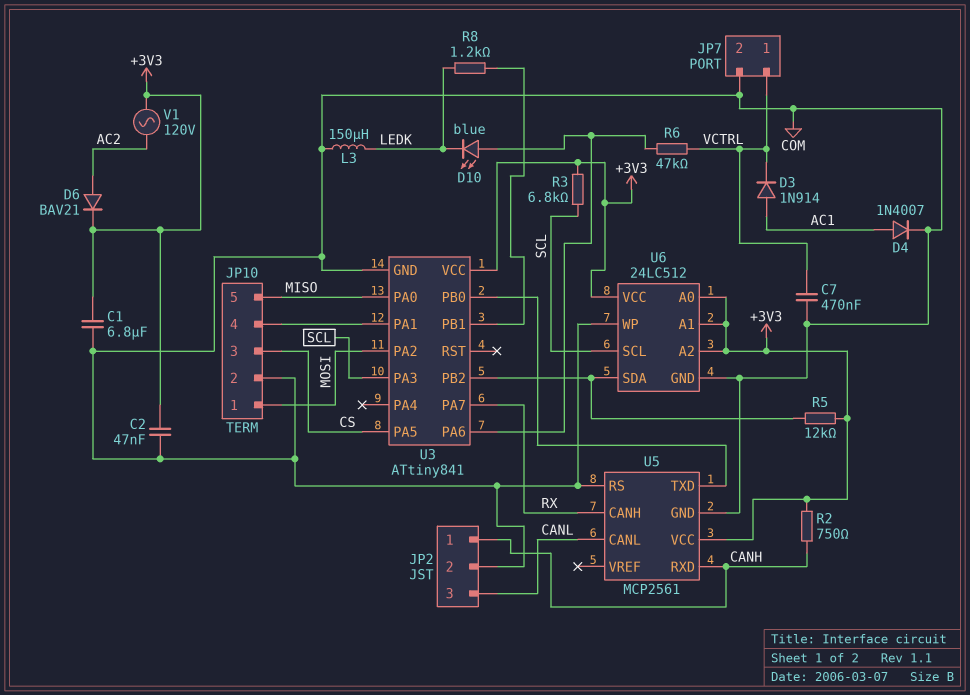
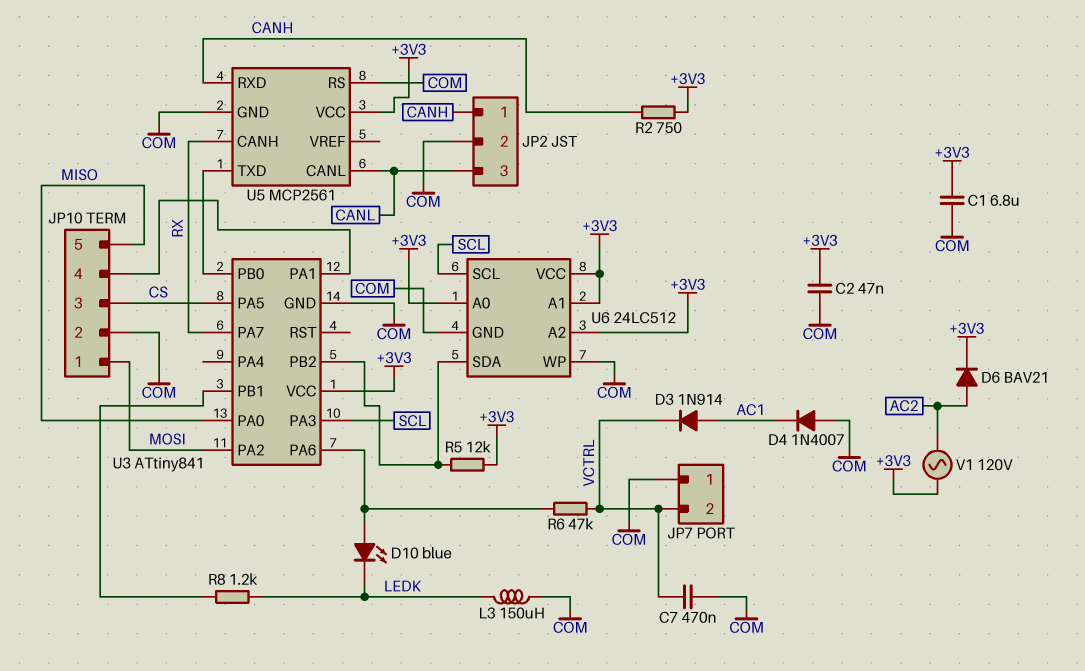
D4: diode 1N4007 (A AC1, K COM) -> diode 1N4007 (A COM, K AC1)
JP7 pin 1: VCTRL -> COM
JP7 pin 2: COM -> VCTRL
R3: 6.8k (+3V3, SCL) -> none

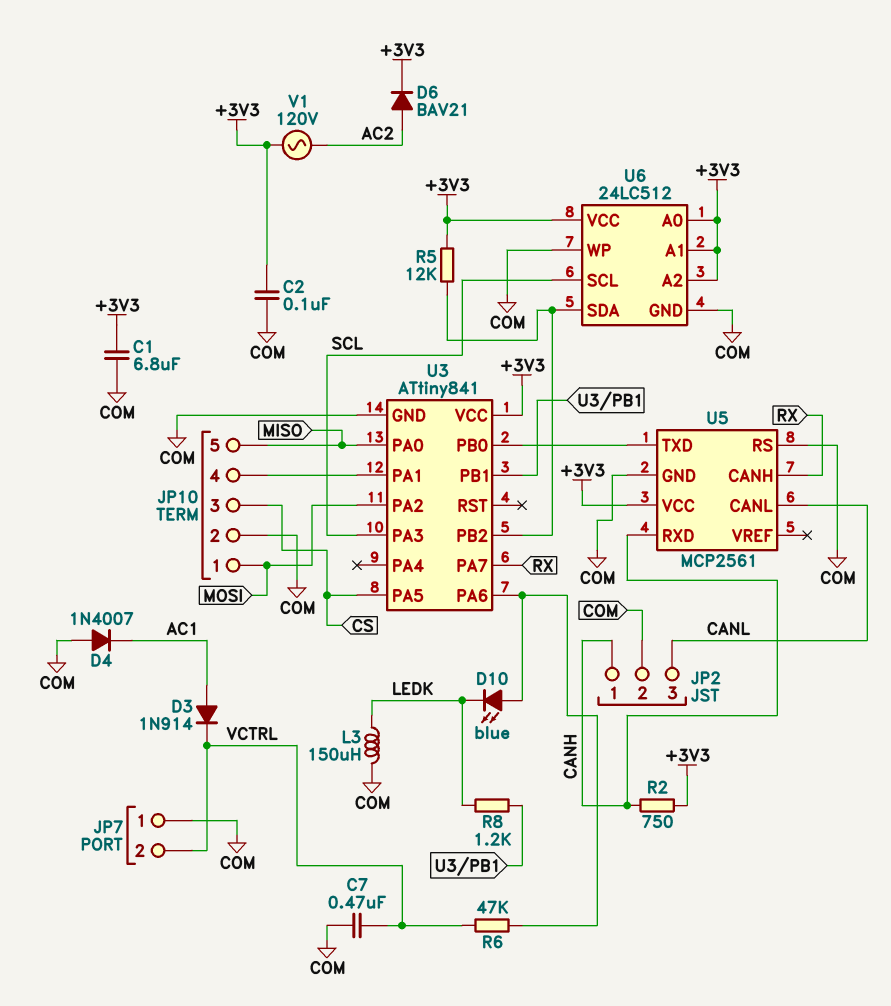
C2: 47nF (+3V3, COM) -> 100nF (+3V3, COM)

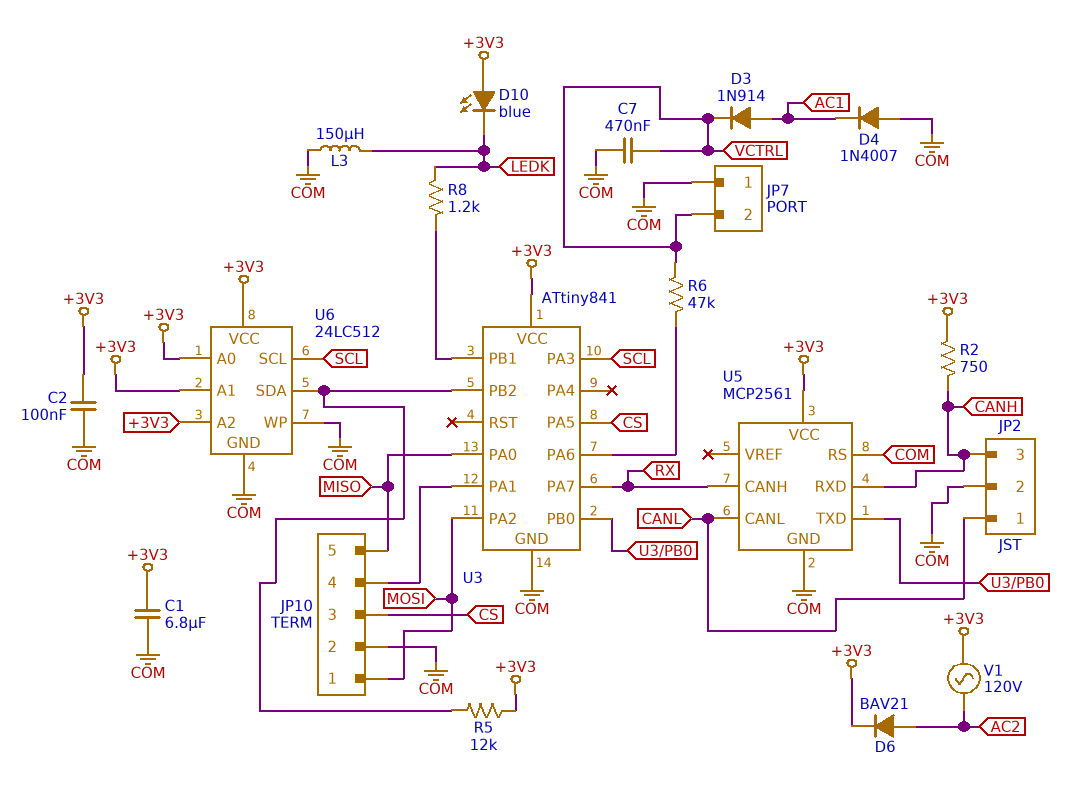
D10: LED blue (A U3/PA6, K LEDK) -> LED blue (A +3V3, K LEDK)
JP2 pin 1: CANH -> CANL
JP2 pin 3: CANL -> CANH

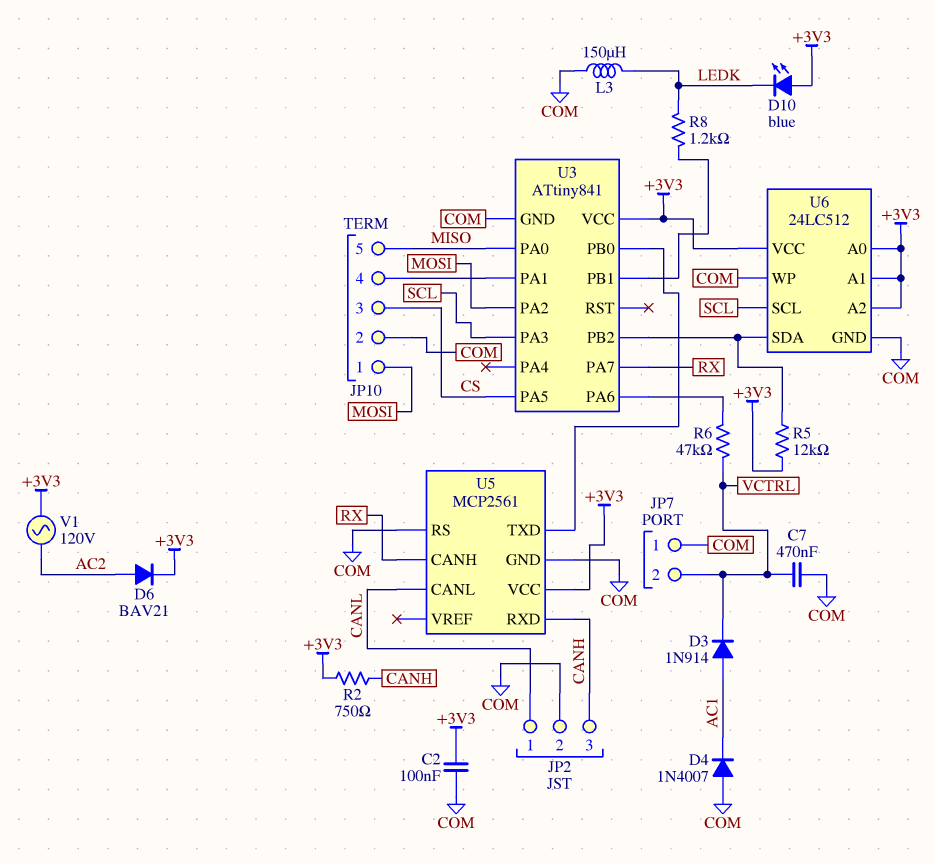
C1: 6.8uF (+3V3, COM) -> none

